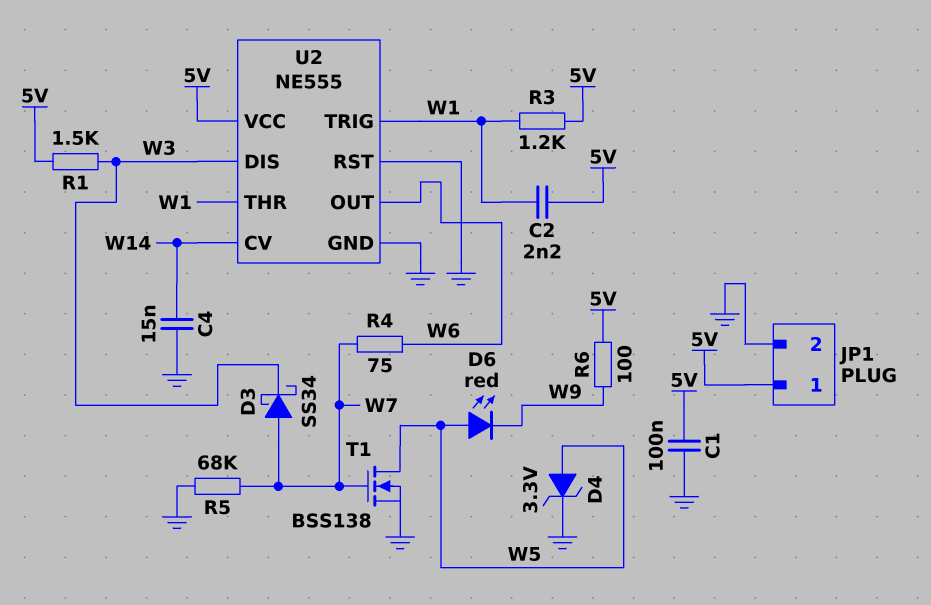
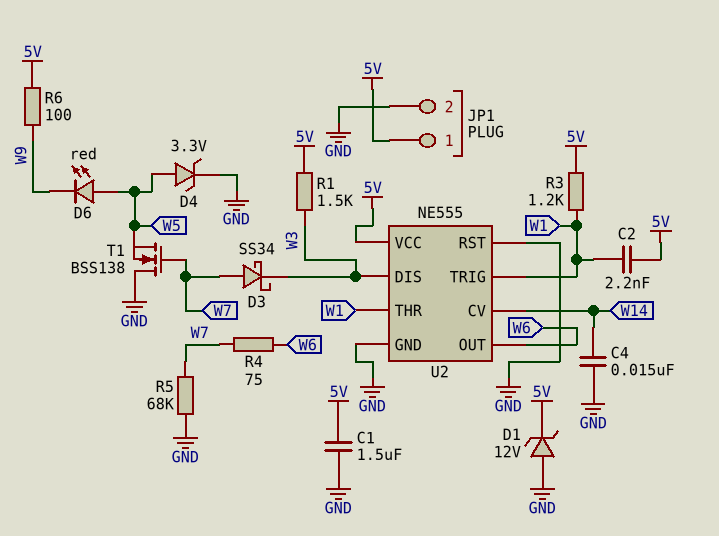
C1: 100nF (5V, GND) -> 1.5uF (5V, GND)
D1: none -> zener 12V (A GND, K 5V)
T1: NMOS BSS138 (G W7, D W5, S GND) -> NMOS BSS138 (G W7, D GND, S W5)

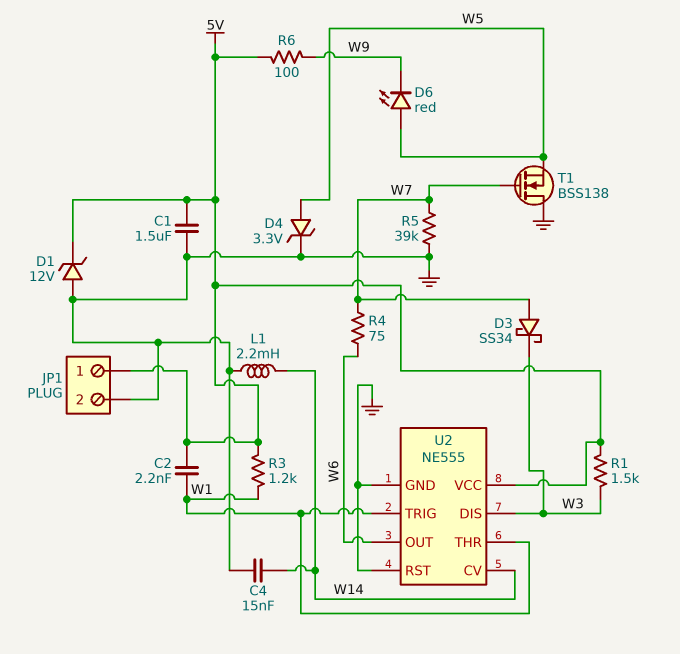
L1: none -> 2.2mH (GND, W14)
R5: 68k (GND, W7) -> 39k (GND, W7)

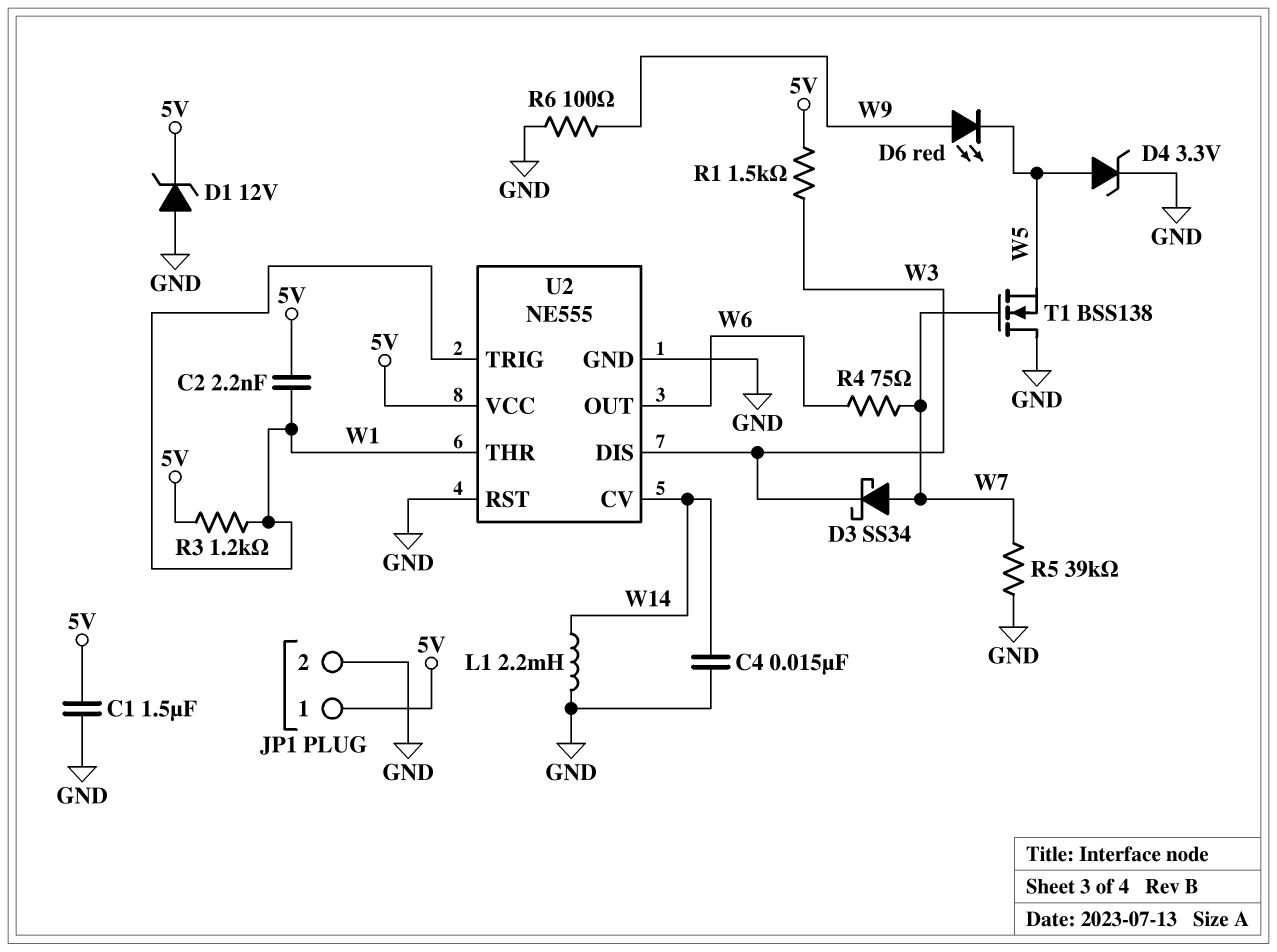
D6: LED red (A W5, K W9) -> LED red (A W9, K W5)
R6: 100 (5V, W9) -> 100 (GND, W9)

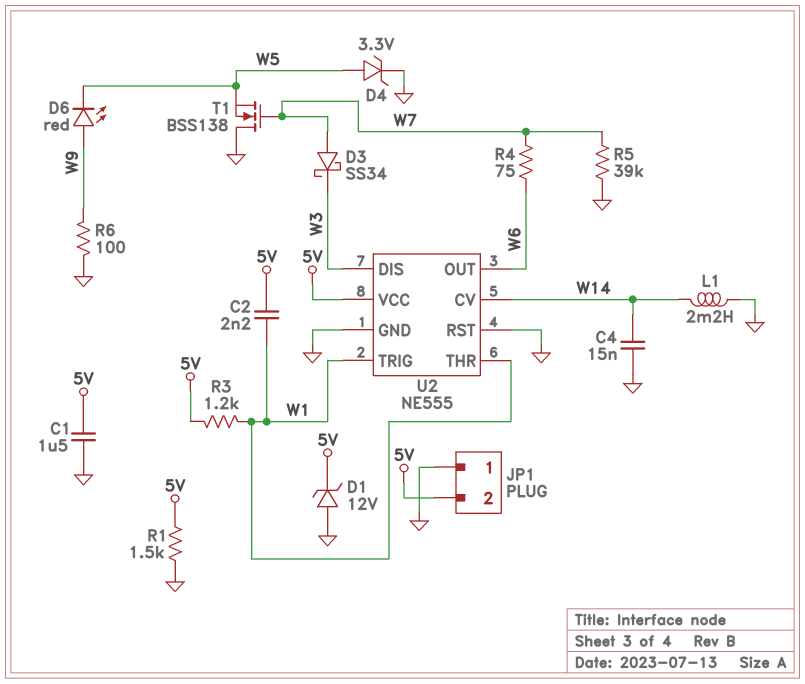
JP1 pin 1: 5V -> GND
JP1 pin 2: GND -> 5V
R1: 1.5k (5V, W3) -> 1.5k (5V, GND)

